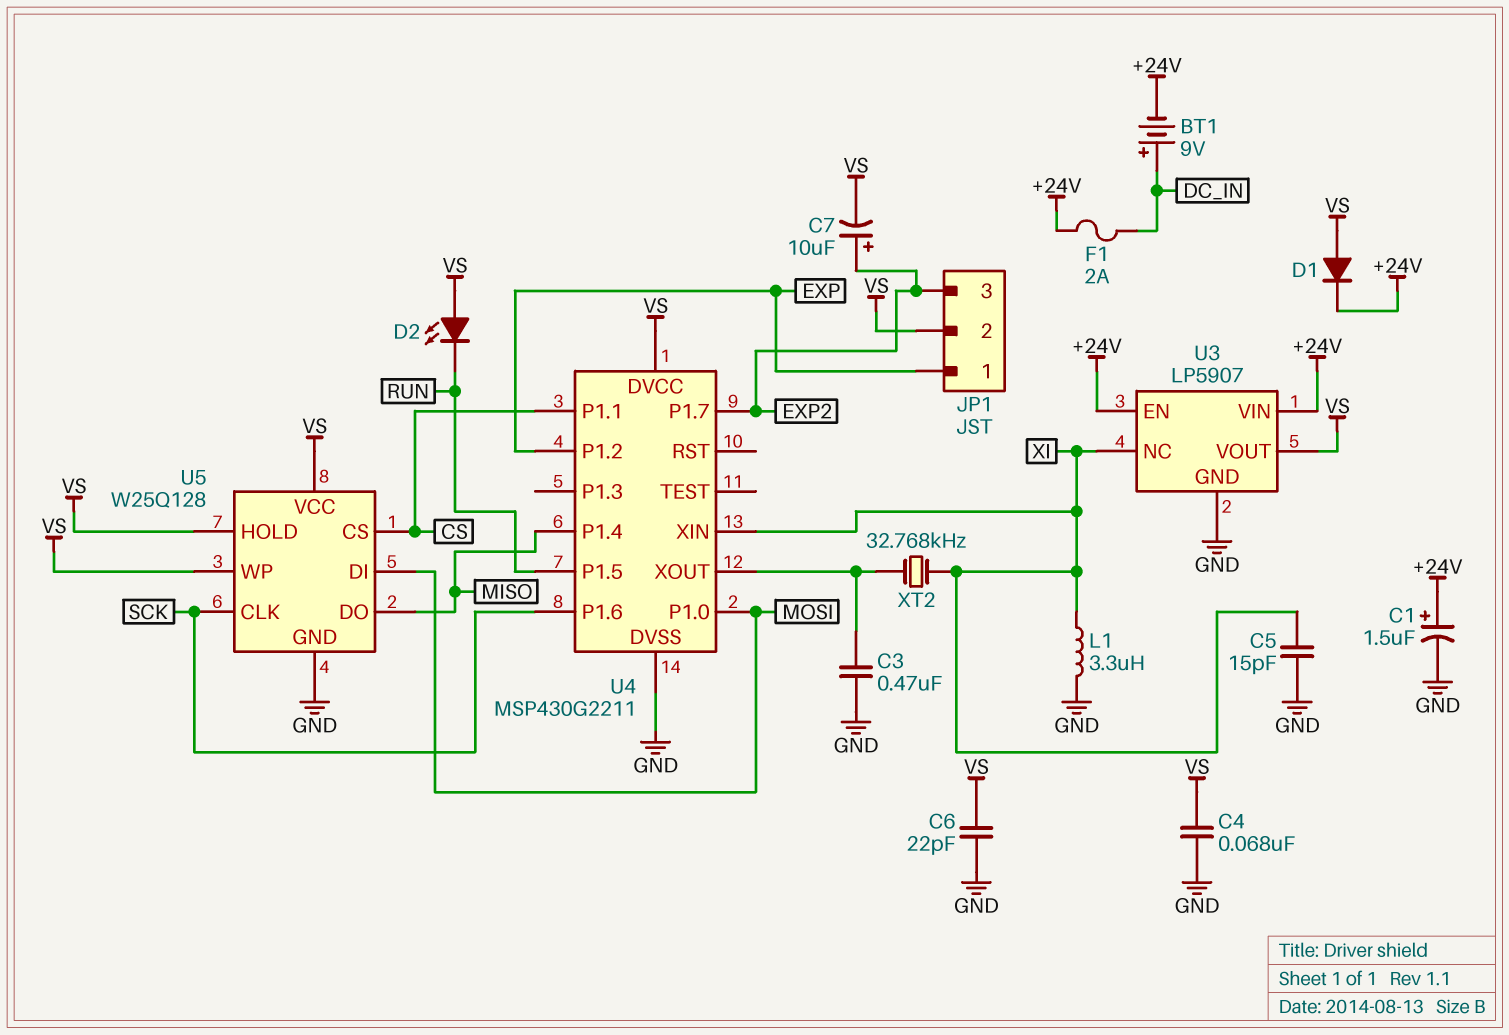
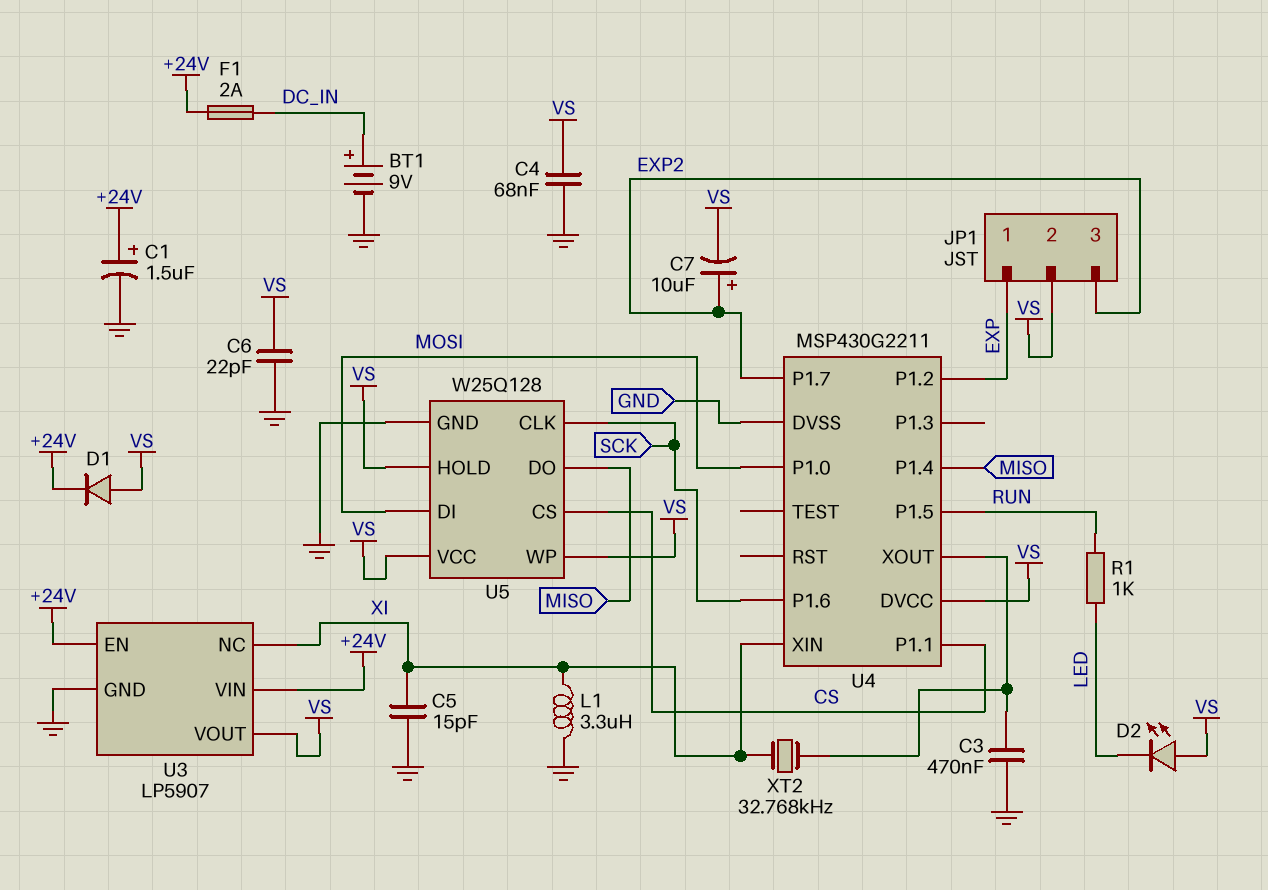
BT1: 9V (plus DC_IN, minus +24V) -> 9V (plus DC_IN, minus GND)
D2: LED (A VS, K RUN) -> LED (A VS, K LED)
R1: none -> 1k (LED, RUN)

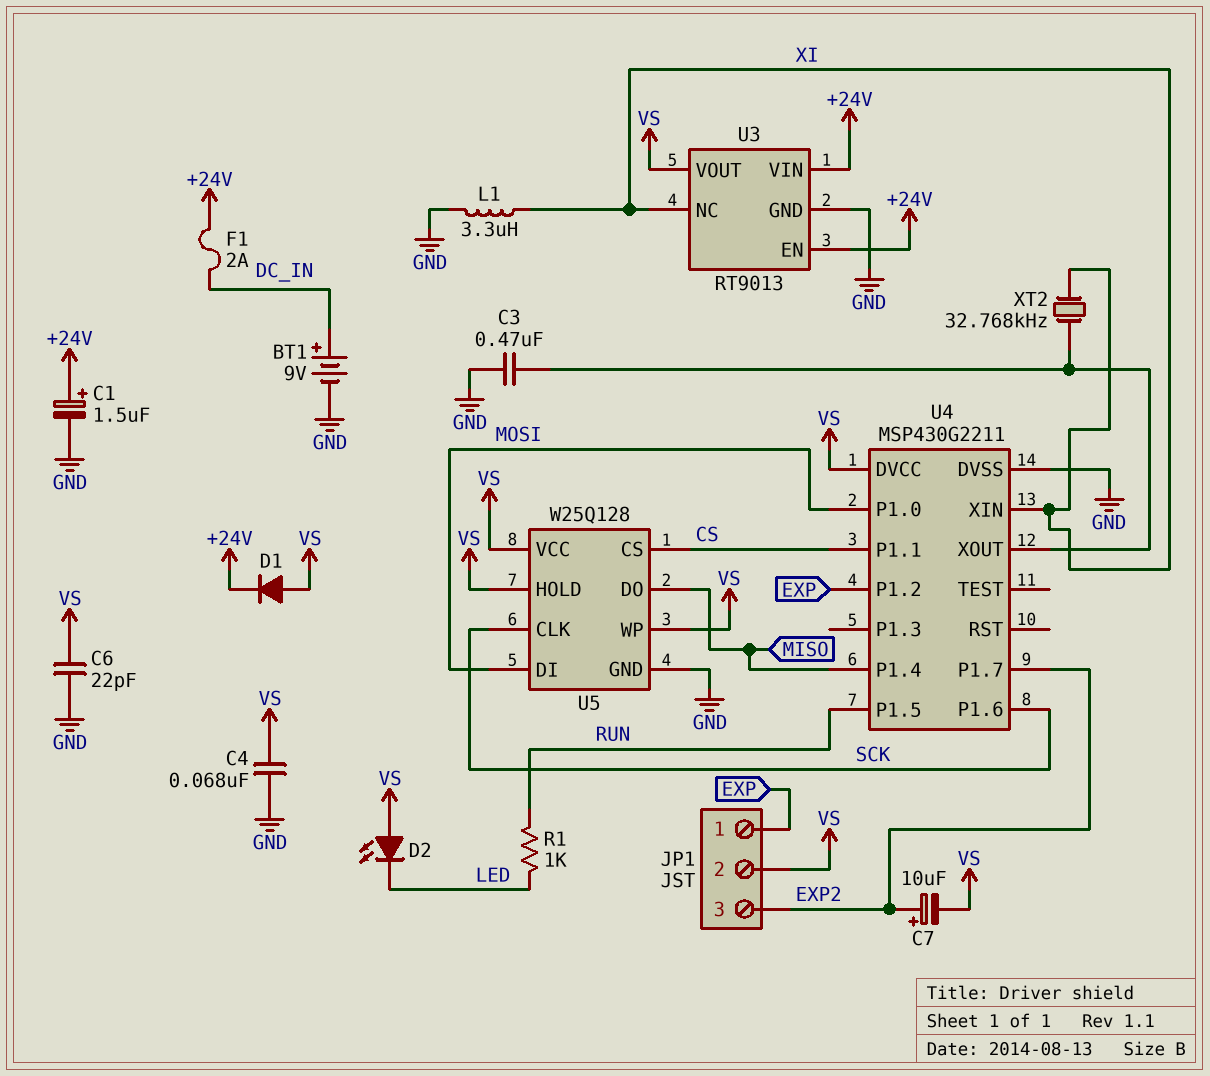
C5: 15pF (GND, XI) -> none
U3: LP5907 -> RT9013

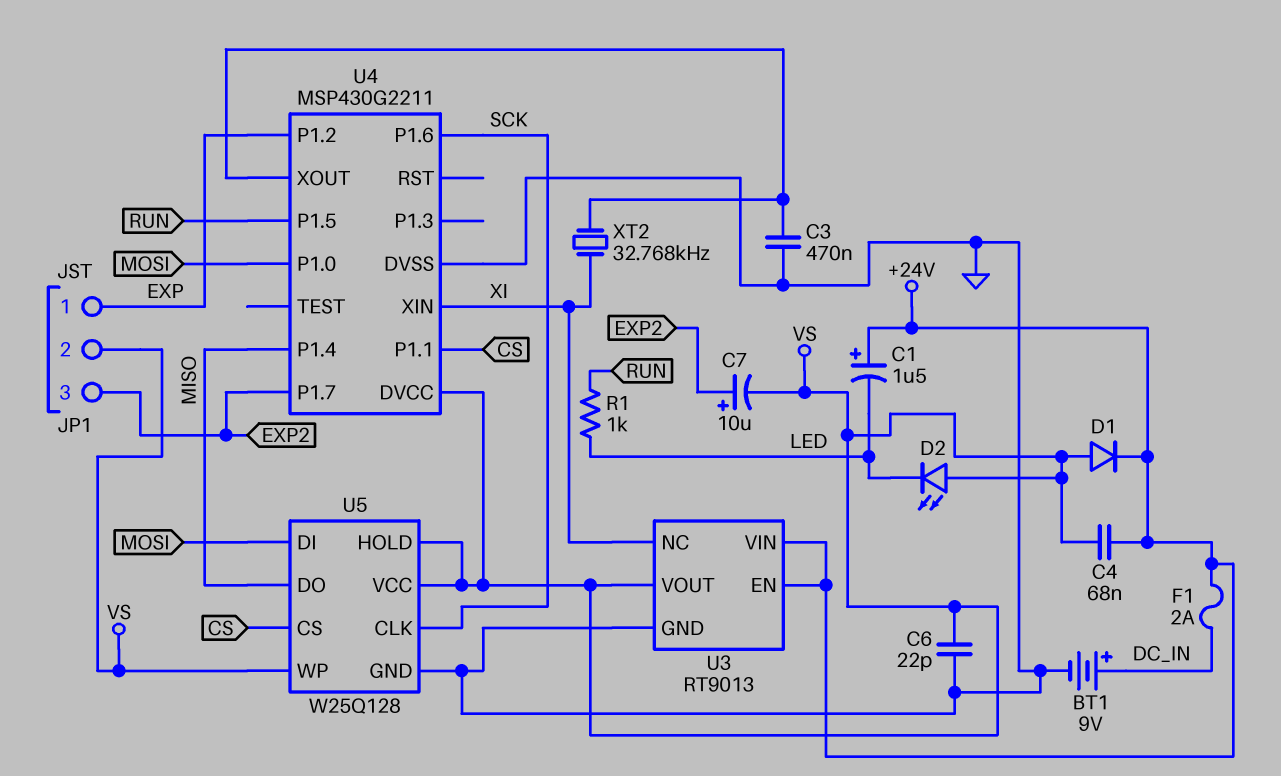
C1: 1.5uF (plus +24V, minus GND) -> 1.5uF (plus +24V, minus LED)
C4: 68nF (GND, VS) -> 68nF (+24V, VS)
L1: 3.3uH (GND, XI) -> none

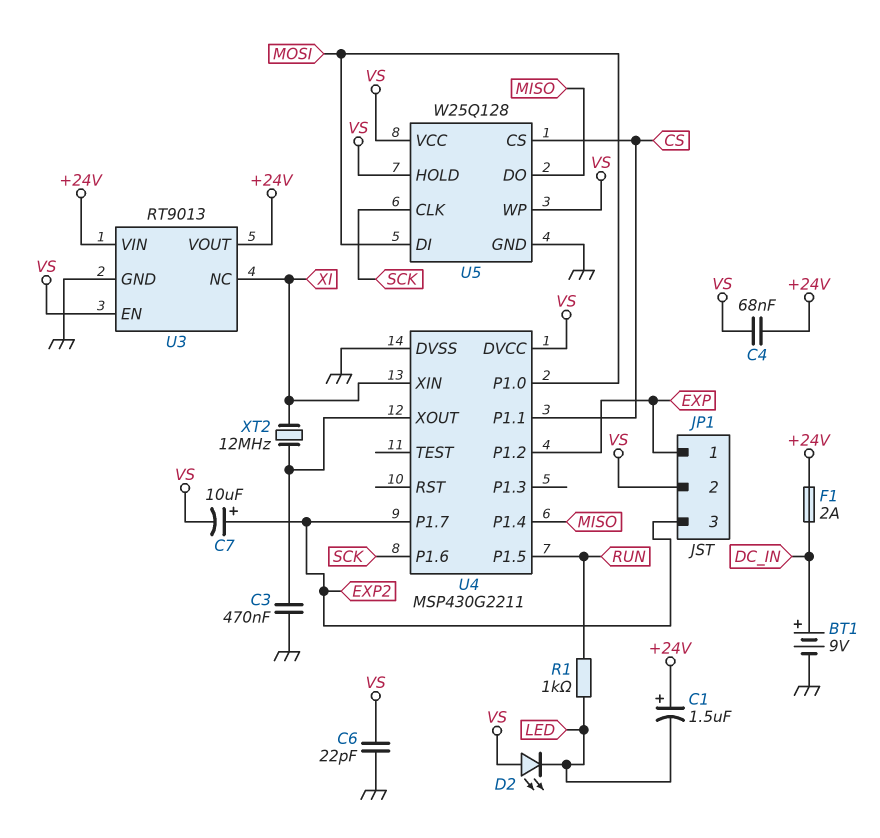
D1: diode (A VS, K +24V) -> none
U3 pin EN: +24V -> VS
U3 pin VOUT: VS -> +24V
XT2: 32.768kHz (U4/XOUT, XI) -> 12MHz (U4/XOUT, XI)

